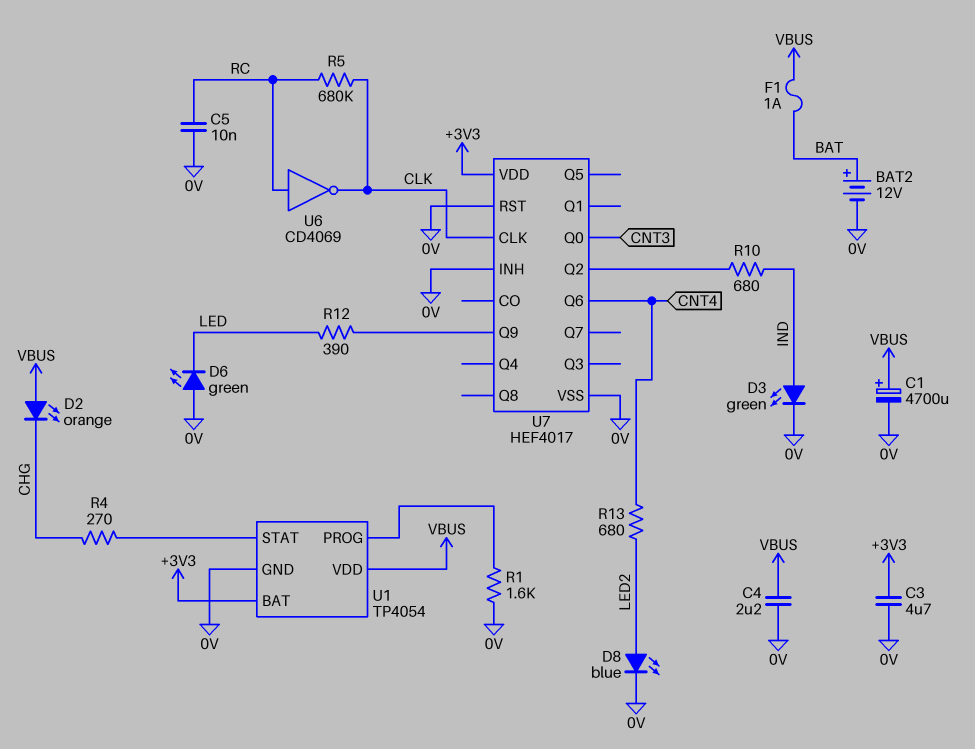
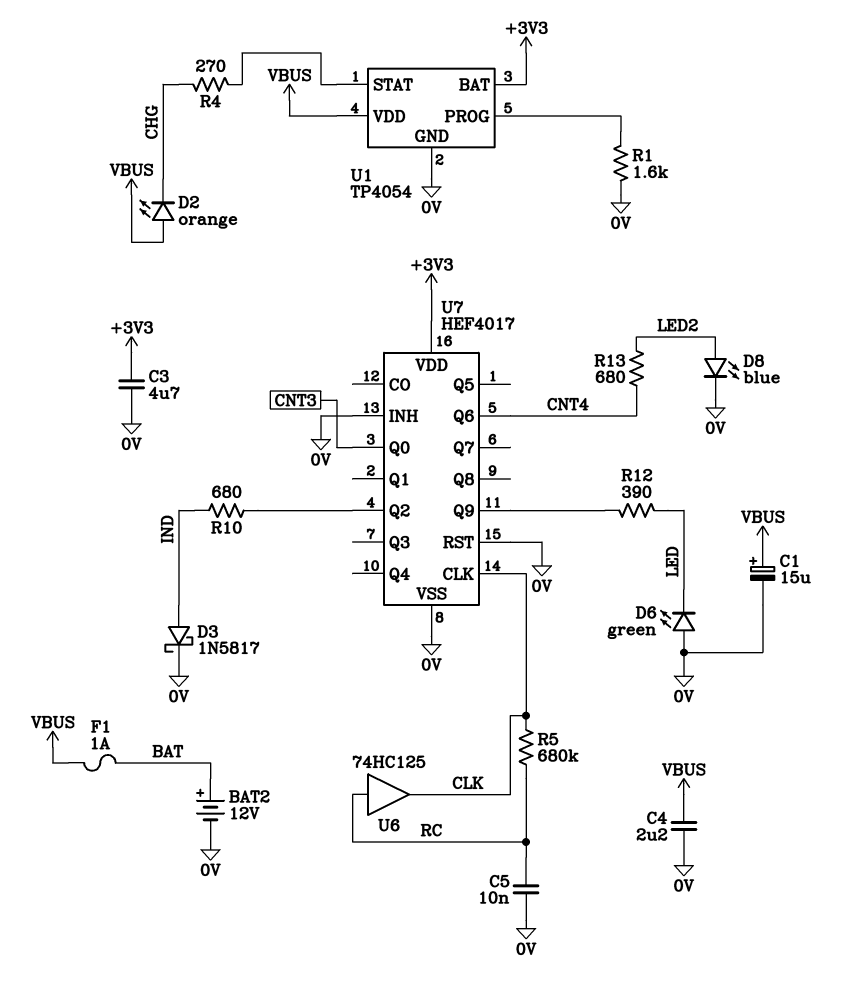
C1: 4700uF (plus VBUS, minus 0V) -> 15uF (plus VBUS, minus 0V)
D3: LED green (A IND, K 0V) -> schottky 1N5817 (A IND, K 0V)
U6: NOT CD4069 (in RC, out CLK) -> buffer 74HC125 (in RC, out CLK)

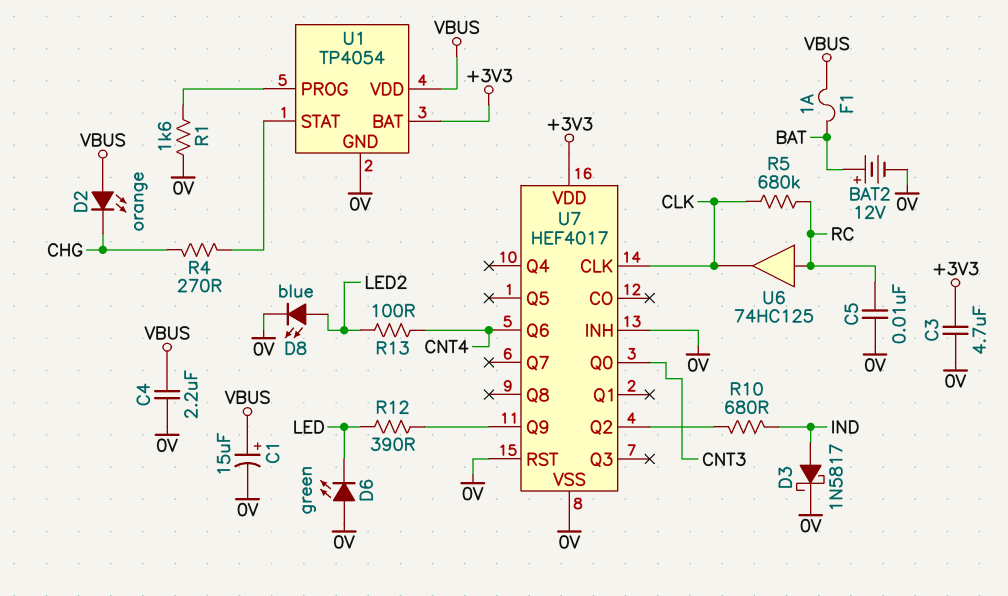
R13: 680 (CNT4, LED2) -> 100 (CNT4, LED2)

